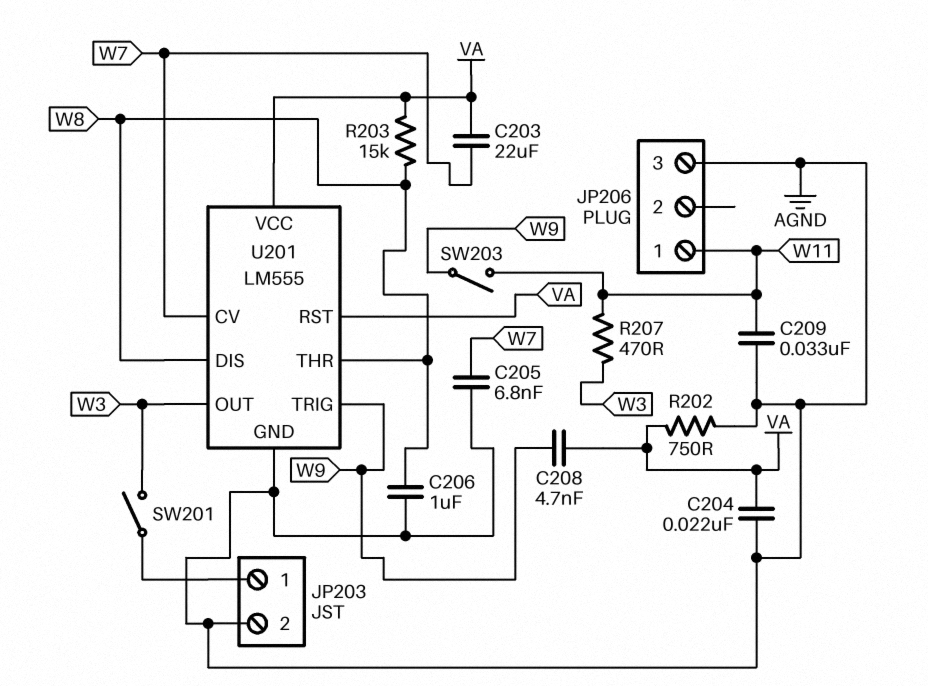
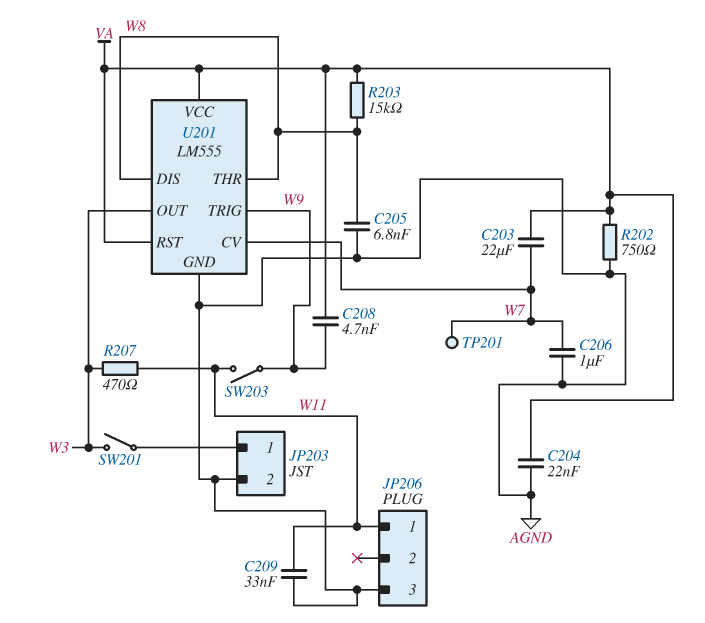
C205: 6.8nF (AGND, W7) -> 6.8nF (AGND, W8)
C206: 1uF (AGND, W8) -> 1uF (AGND, W7)
TP201: none -> test point (W7)

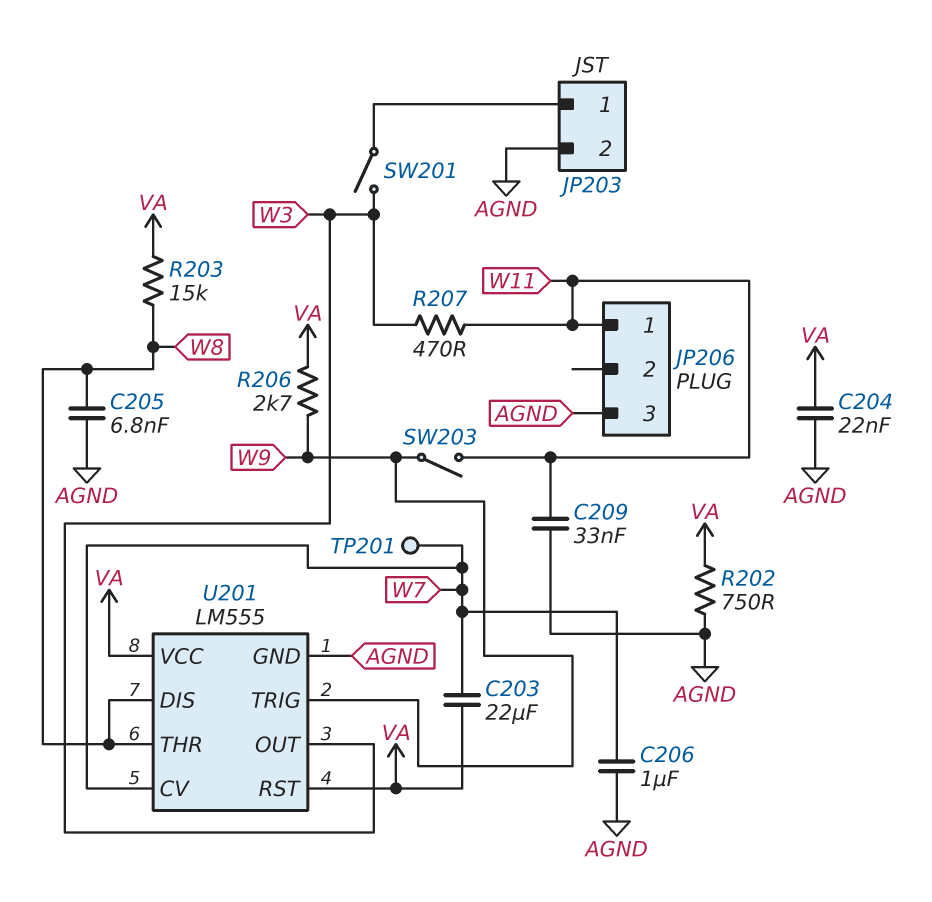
C208: 4.7nF (VA, W9) -> none
R206: none -> 2.7k (VA, W9)

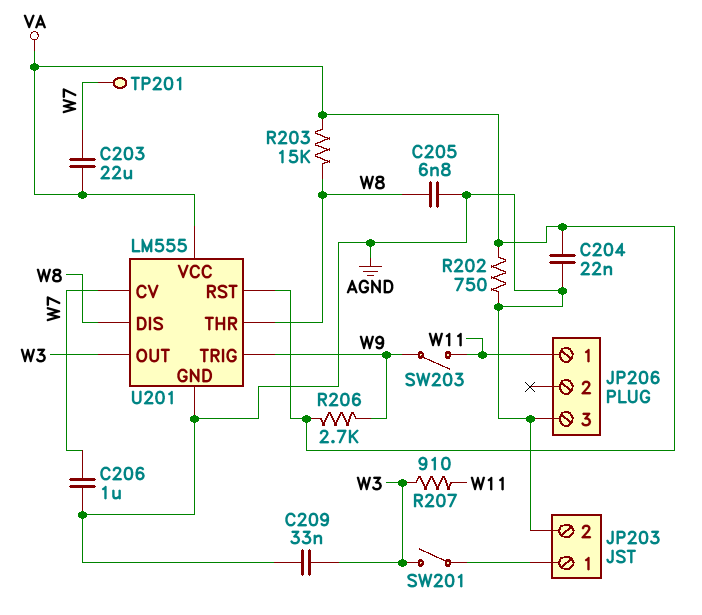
C209: 33nF (AGND, W11) -> 33nF (AGND, W3)
R207: 470 (W3, W11) -> 910 (W3, W11)

